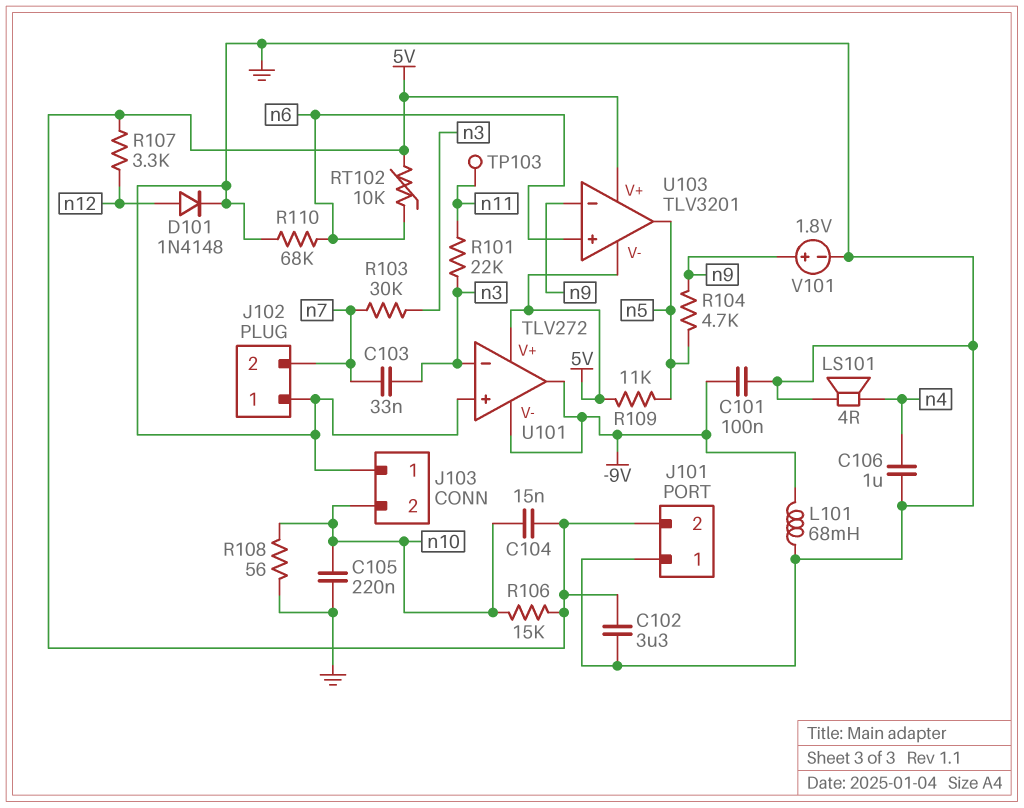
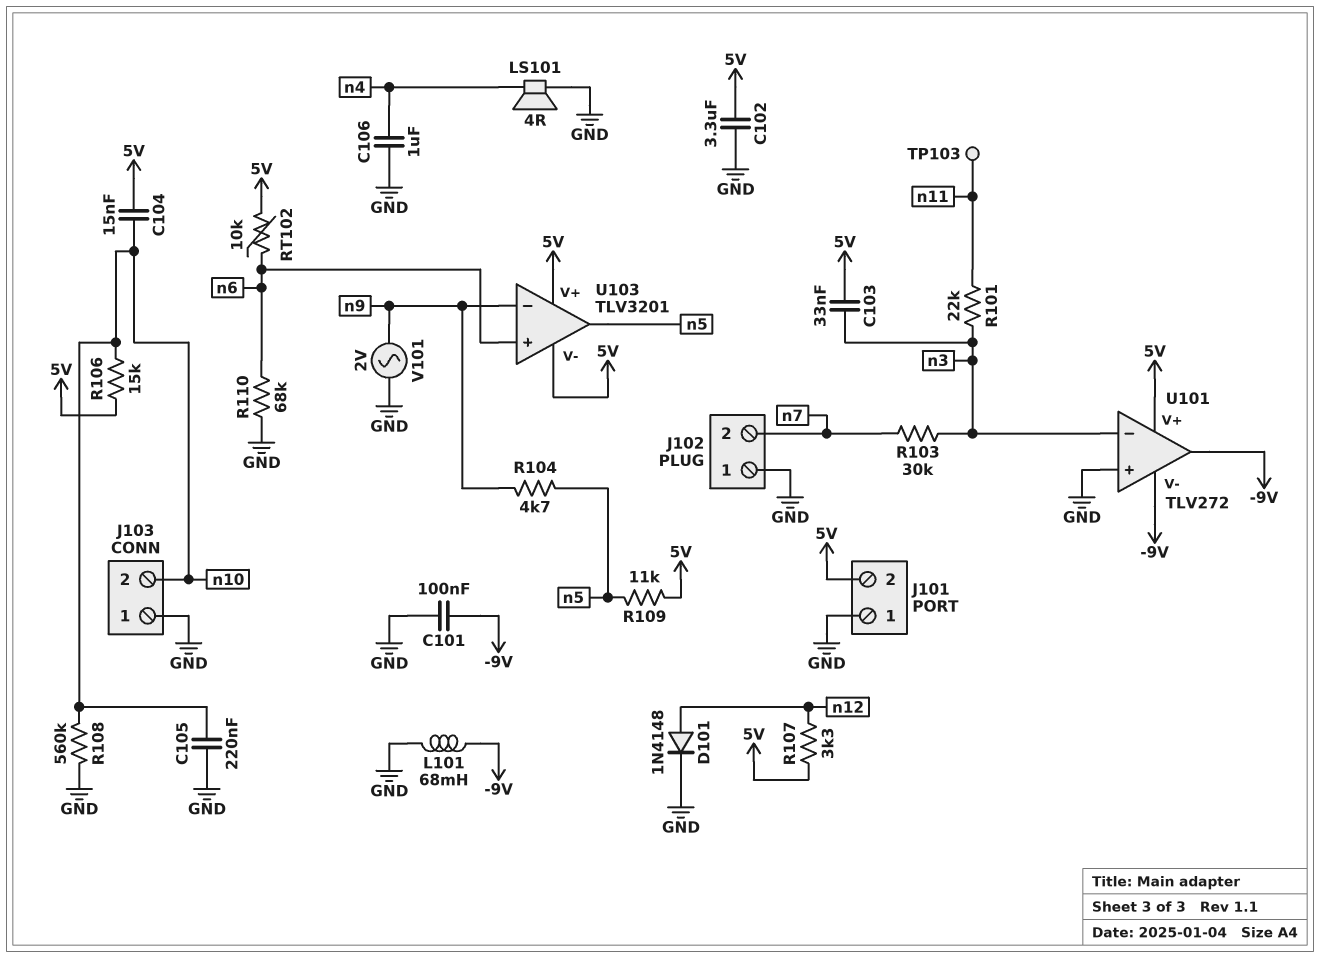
C103: 33nF (n3, n7) -> 33nF (5V, n3)
R108: 56 (GND, n10) -> 560k (GND, n10)
V101: 1.8V (plus n9, minus GND) -> AC 2V (GND, n9)

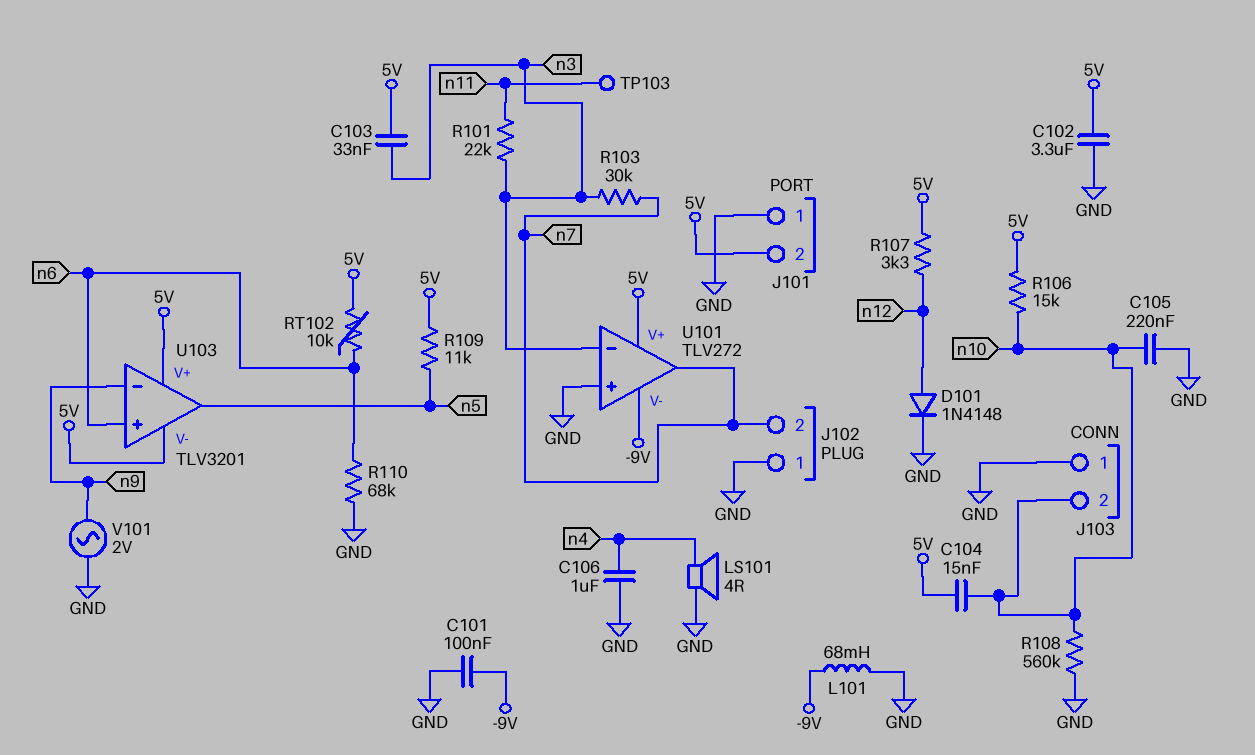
R104: 4.7k (n5, n9) -> none
U101 pin out: -9V -> n7

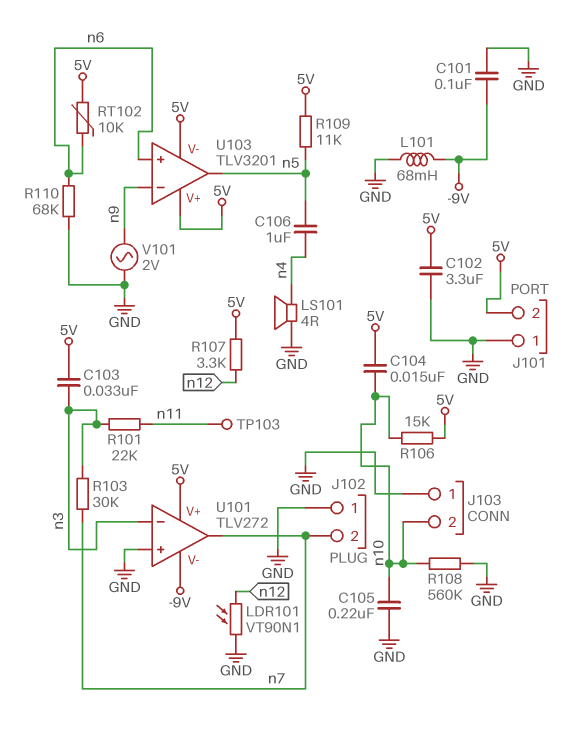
C106: 1uF (GND, n4) -> 1uF (n4, n5)
D101: diode 1N4148 (A n12, K GND) -> none
LDR101: none -> VT90N1 (GND, n12)

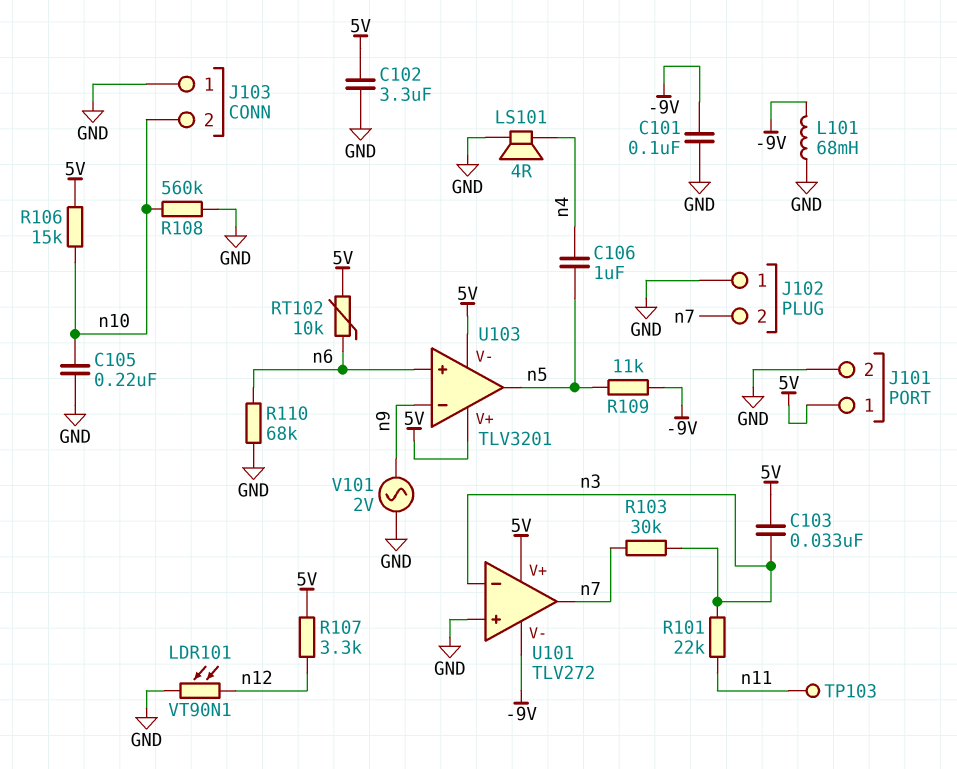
C104: 15nF (5V, n10) -> none
J101 pin 1: GND -> 5V
J101 pin 2: 5V -> GND
R109: 11k (5V, n5) -> 11k (-9V, n5)

